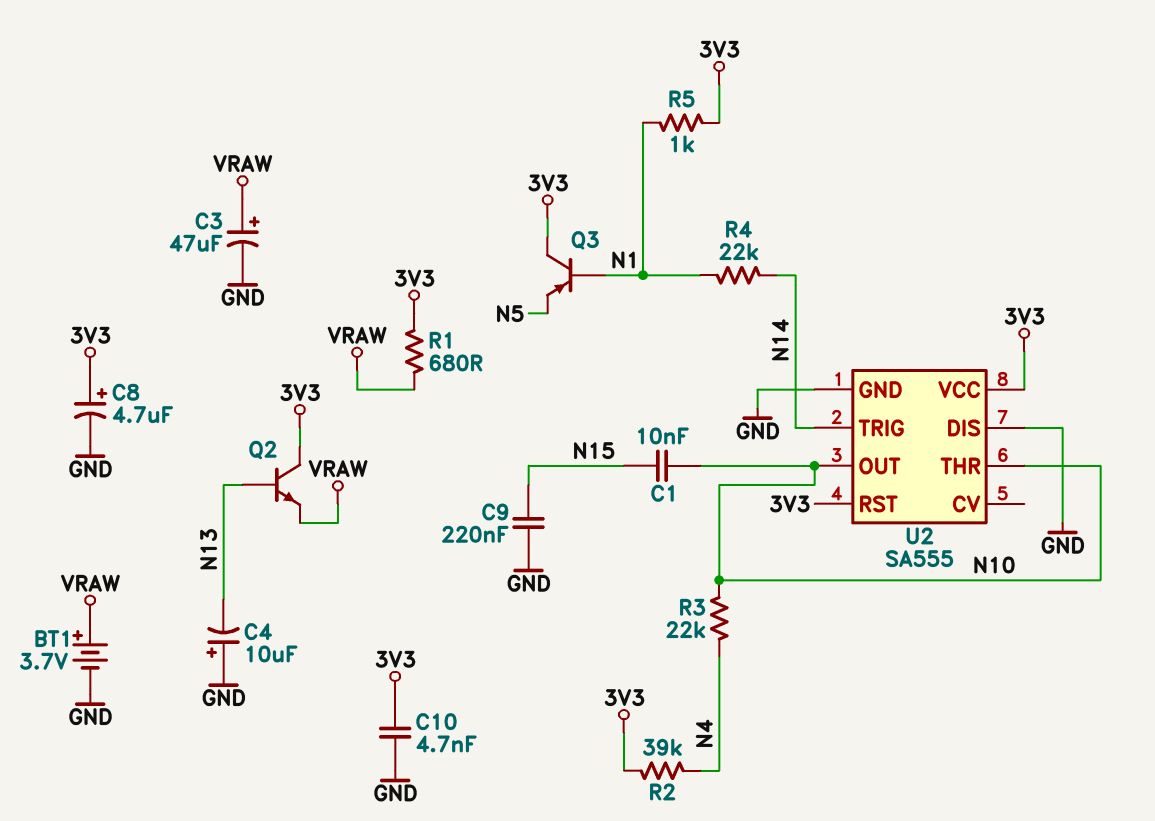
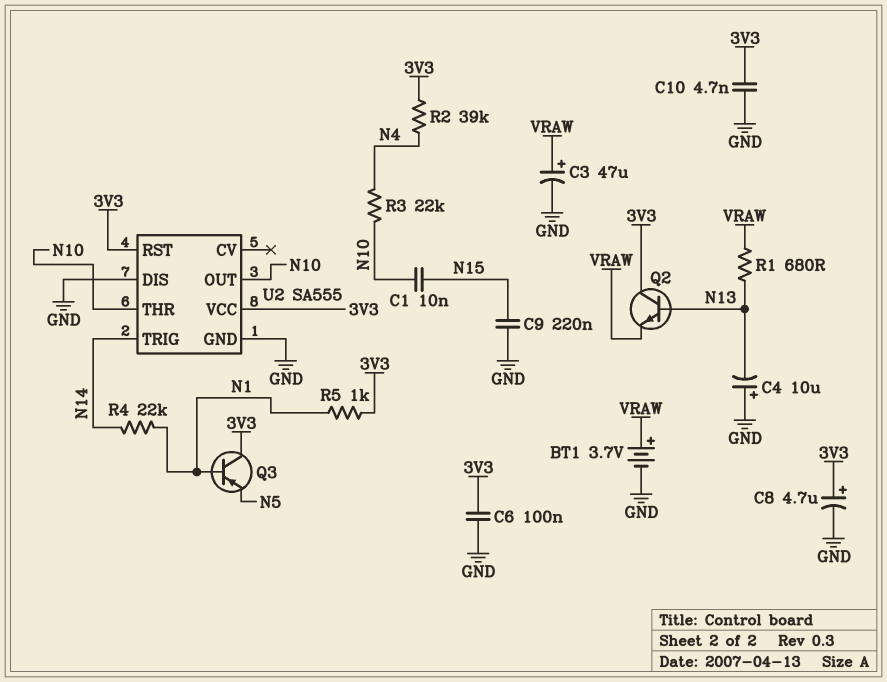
C6: none -> 100nF (3V3, GND)
R1: 680 (3V3, VRAW) -> 680 (N13, VRAW)

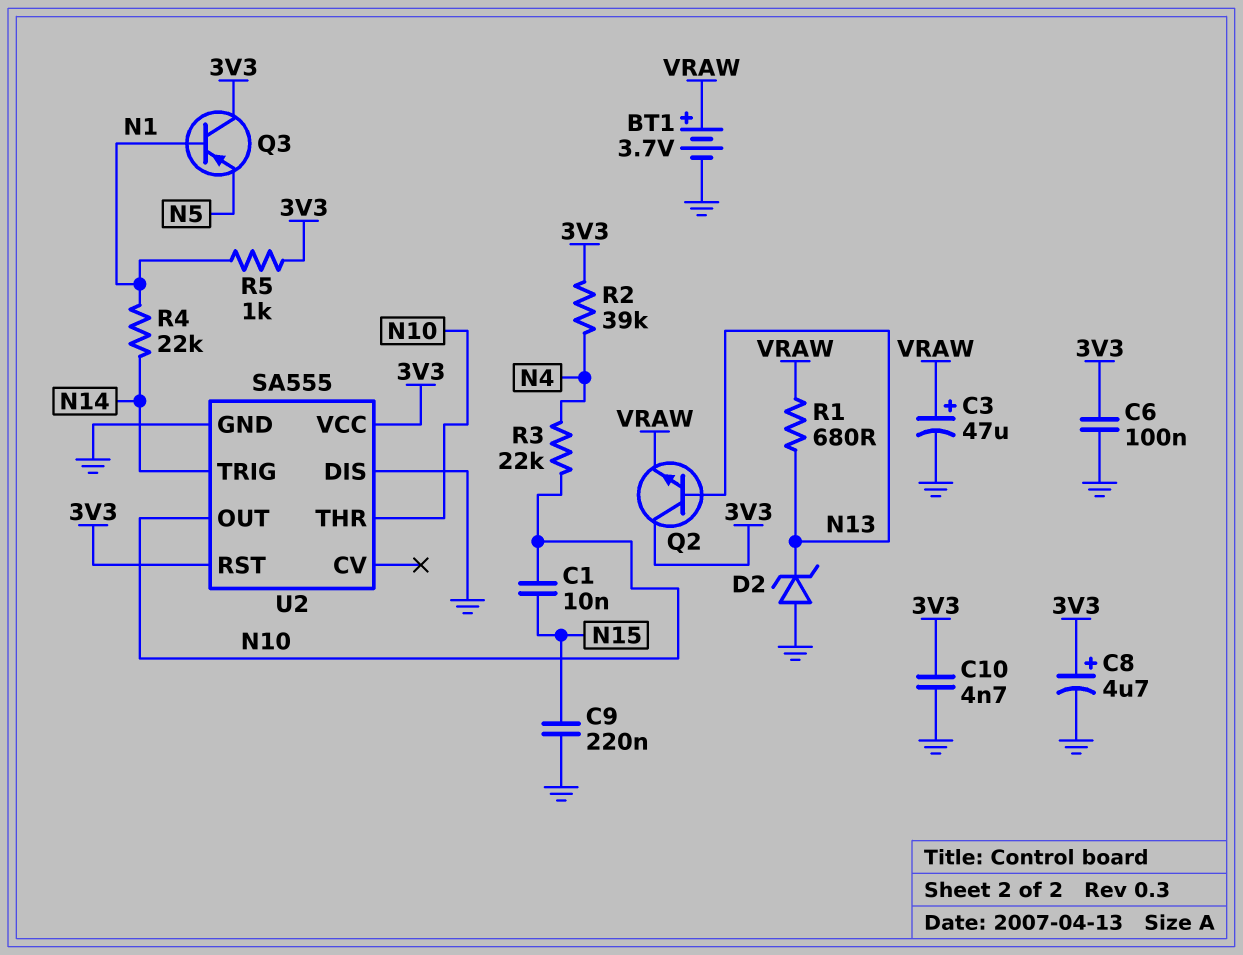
C4: 10uF (plus GND, minus N13) -> none
D2: none -> zener (A GND, K N13)

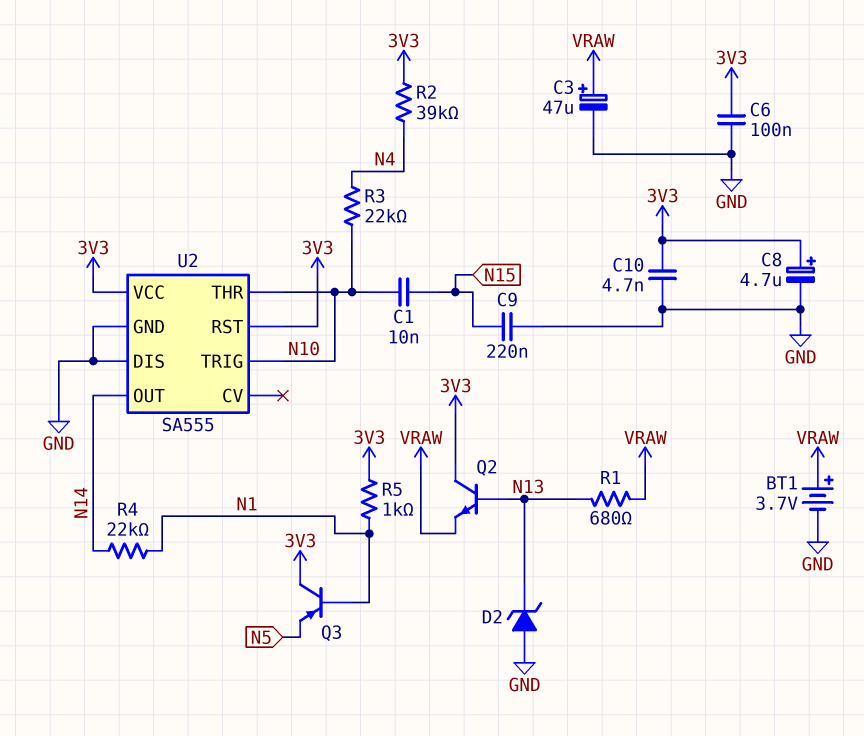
U2 pin OUT: N10 -> N14
U2 pin TRIG: N14 -> N10

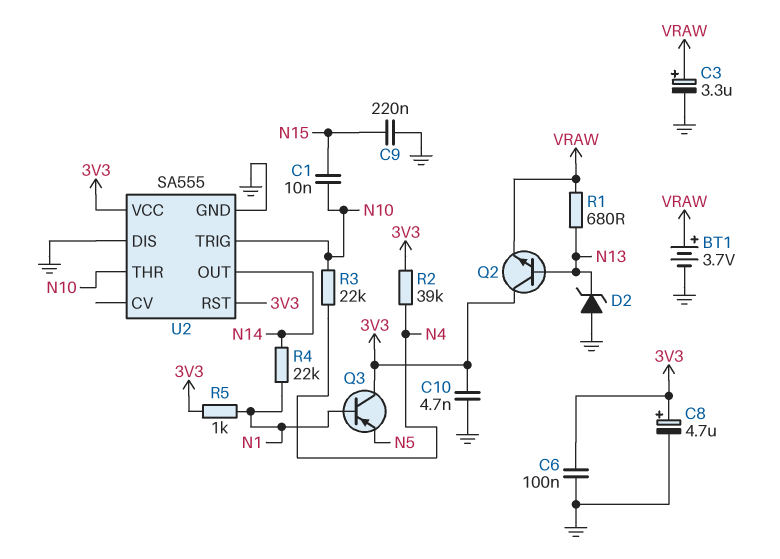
C3: 47uF (plus VRAW, minus GND) -> 3.3uF (plus VRAW, minus GND)

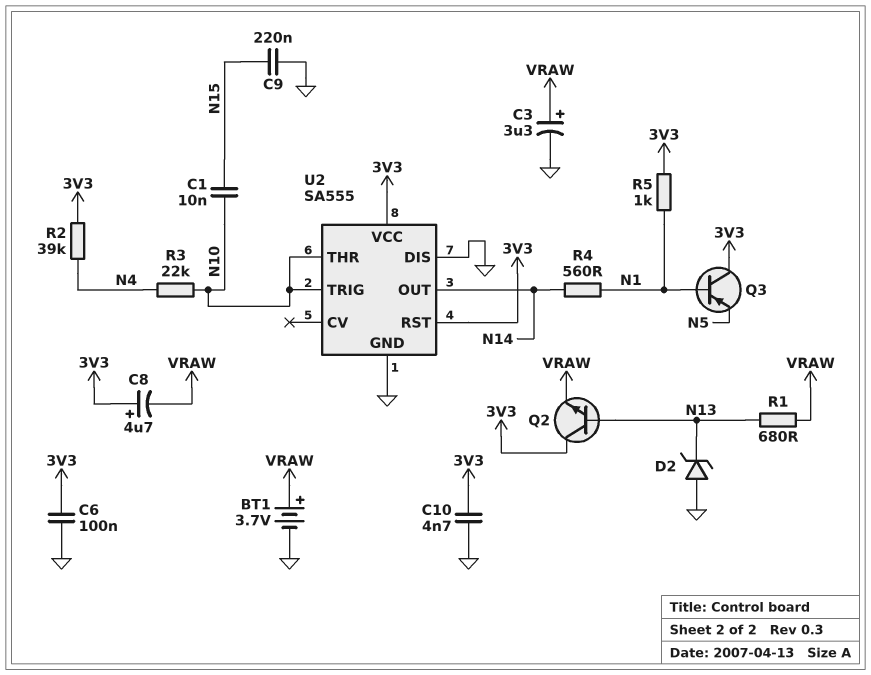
C8: 4.7uF (plus 3V3, minus GND) -> 4.7uF (plus 3V3, minus VRAW)
R4: 22k (N1, N14) -> 560 (N1, N14)

